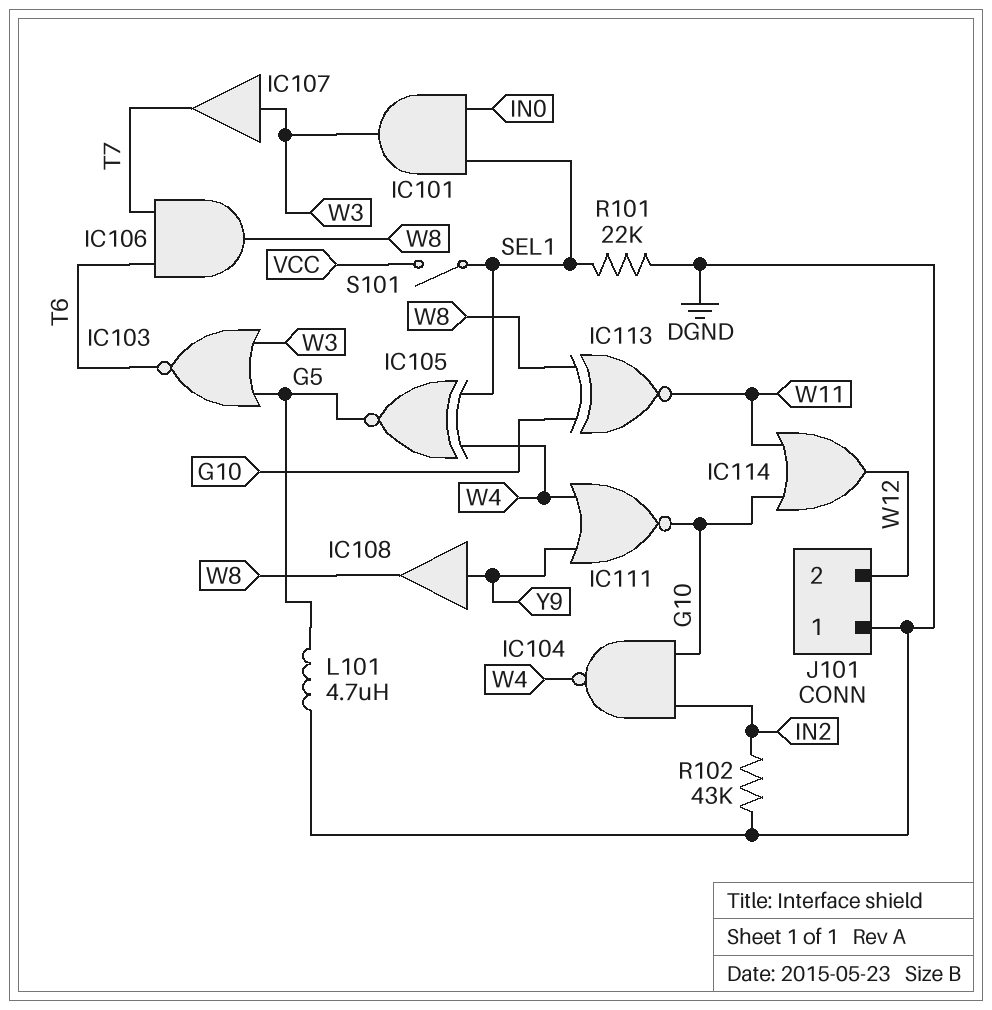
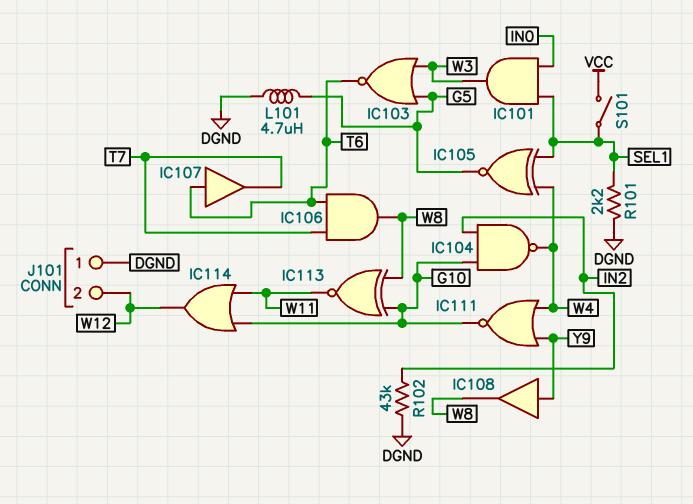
IC107: buffer (in W3, out T7) -> buffer (in T6, out T7)
R101: 22k (DGND, SEL1) -> 2.2k (DGND, SEL1)

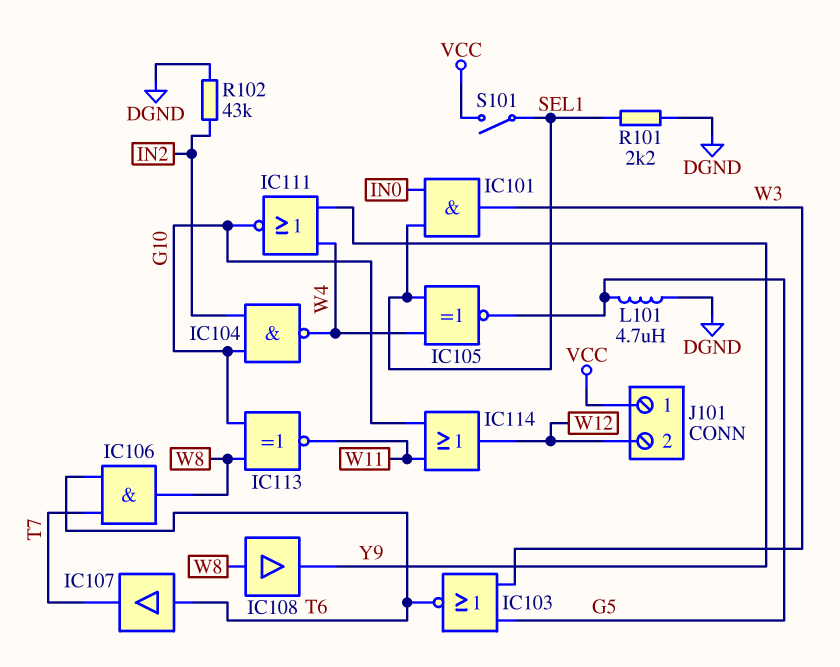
IC108: buffer (in Y9, out W8) -> buffer (in W8, out Y9)
J101 pin 1: DGND -> VCC

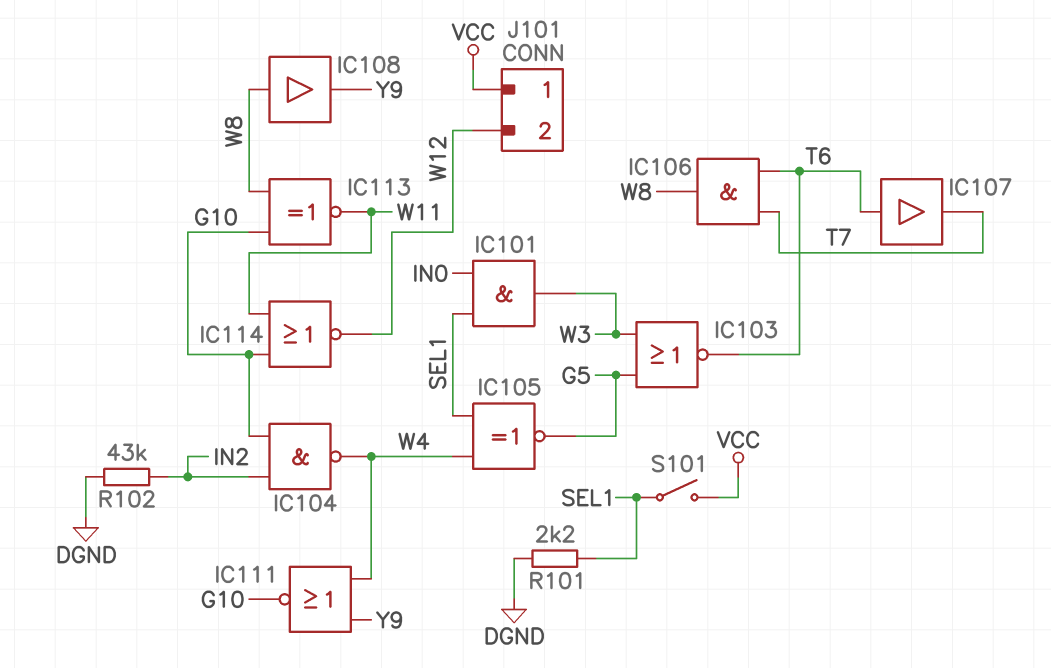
IC114: OR (in G10, in W11, out W12) -> NOR (in G10, in W11, out W12)
L101: 4.7uH (DGND, G5) -> none

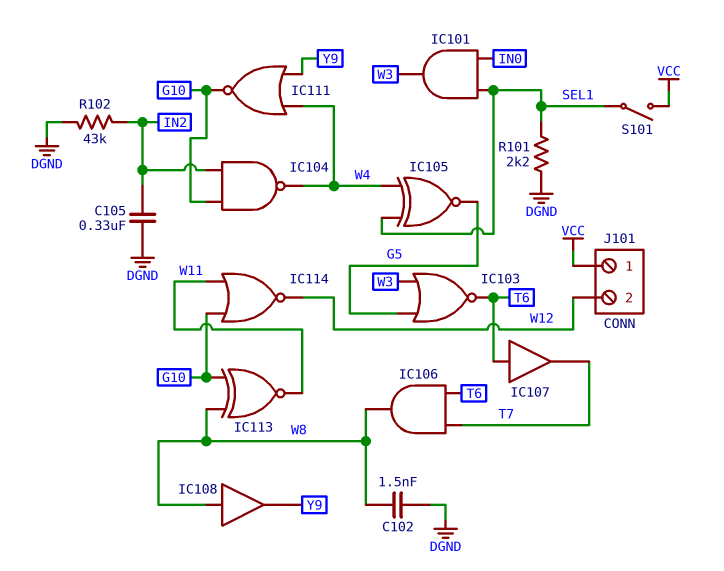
C102: none -> 1.5nF (DGND, W8)
C105: none -> 330nF (DGND, IN2)

